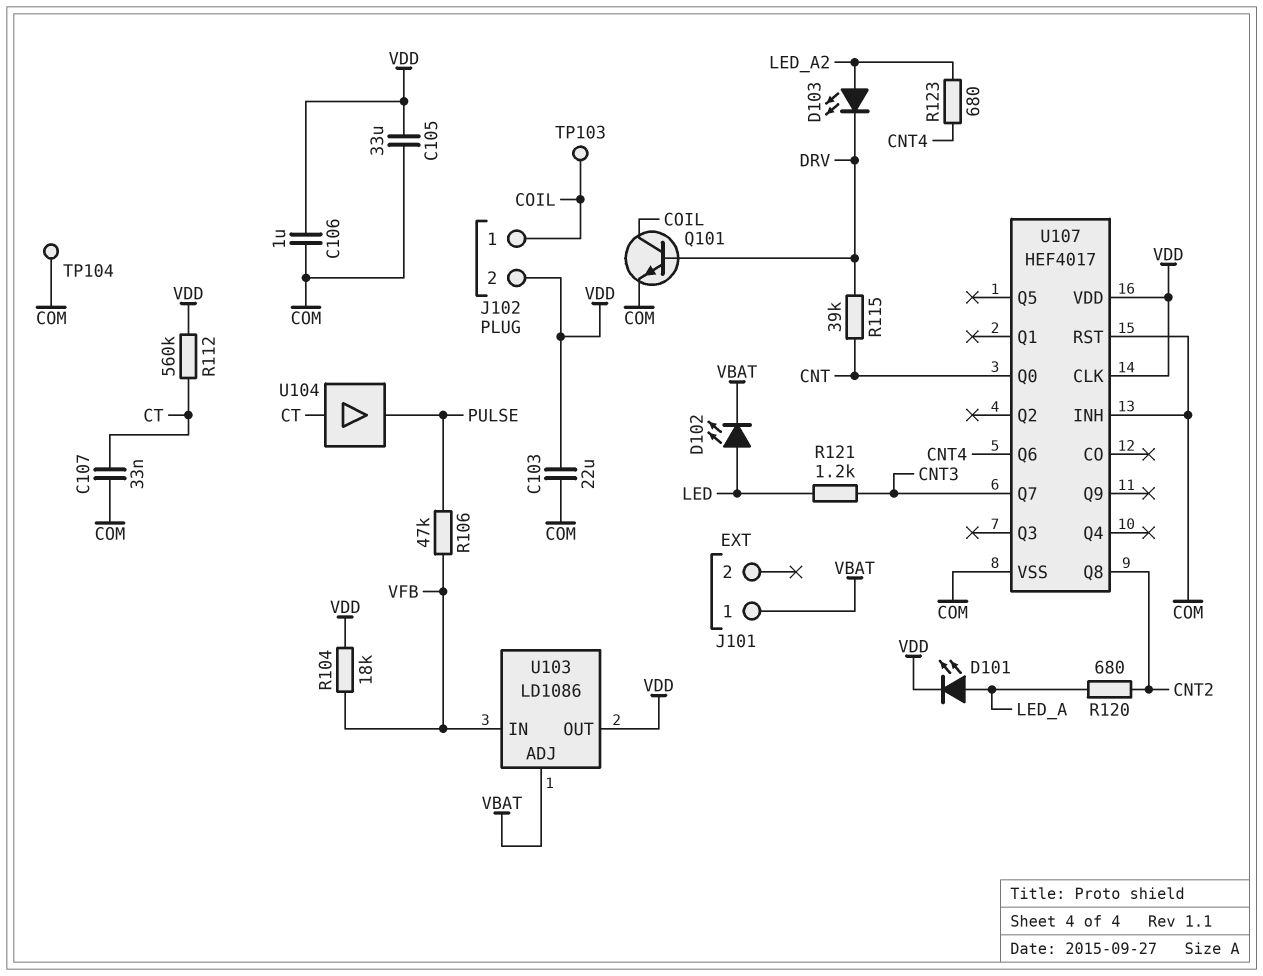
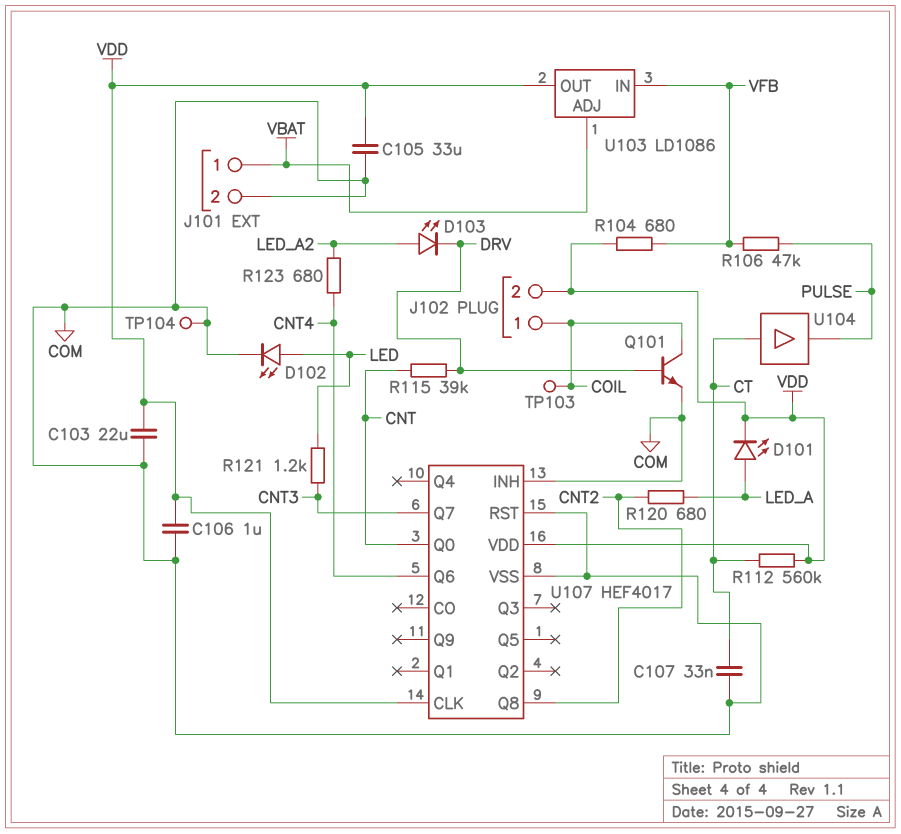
D102: LED (A LED, K VBAT) -> LED (A LED, K COM)
J101 pin 2: none -> COM
R104: 18k (VDD, VFB) -> 680 (VDD, VFB)

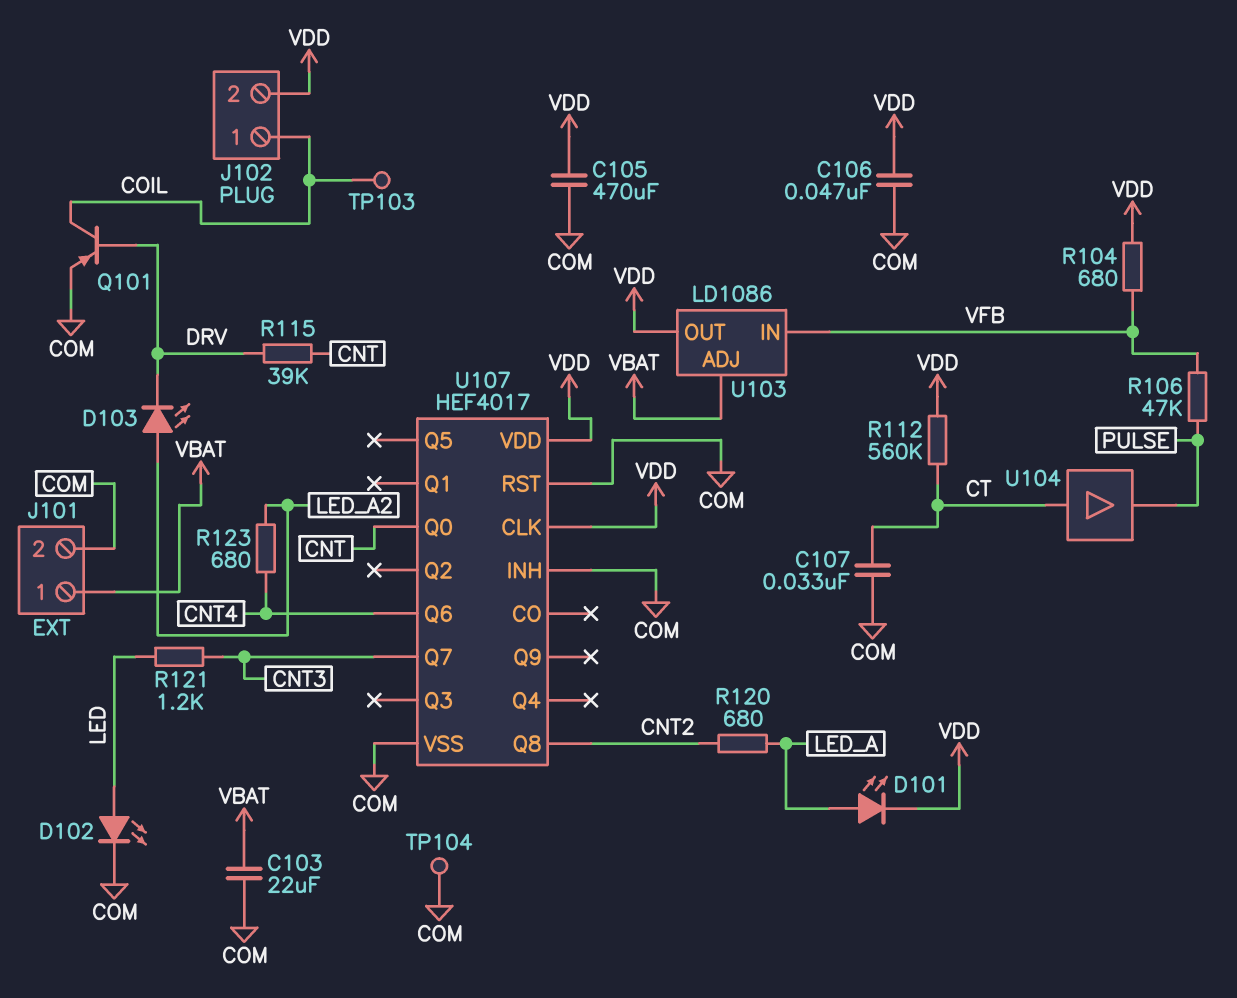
C103: 22uF (COM, VDD) -> 22uF (COM, VBAT)
C105: 33uF (COM, VDD) -> 470uF (COM, VDD)
C106: 1uF (COM, VDD) -> 47nF (COM, VDD)
Q101: NPN (B DRV, C COIL, E COM) -> PNP (B DRV, C COIL, E COM)

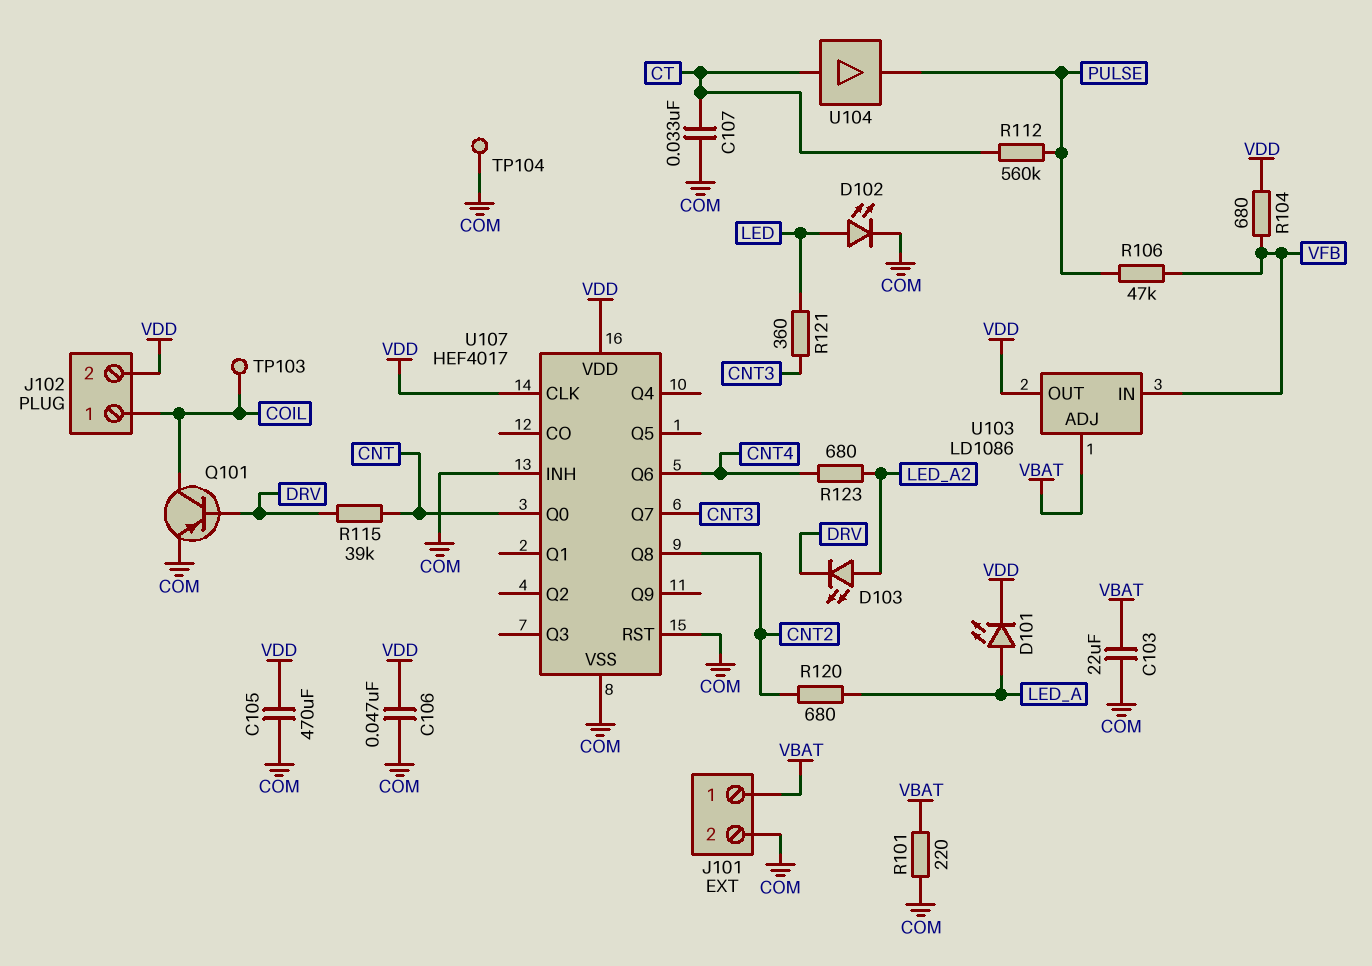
R101: none -> 220 (COM, VBAT)
R112: 560k (CT, VDD) -> 560k (CT, PULSE)
R121: 1.2k (CNT3, LED) -> 360 (CNT3, LED)

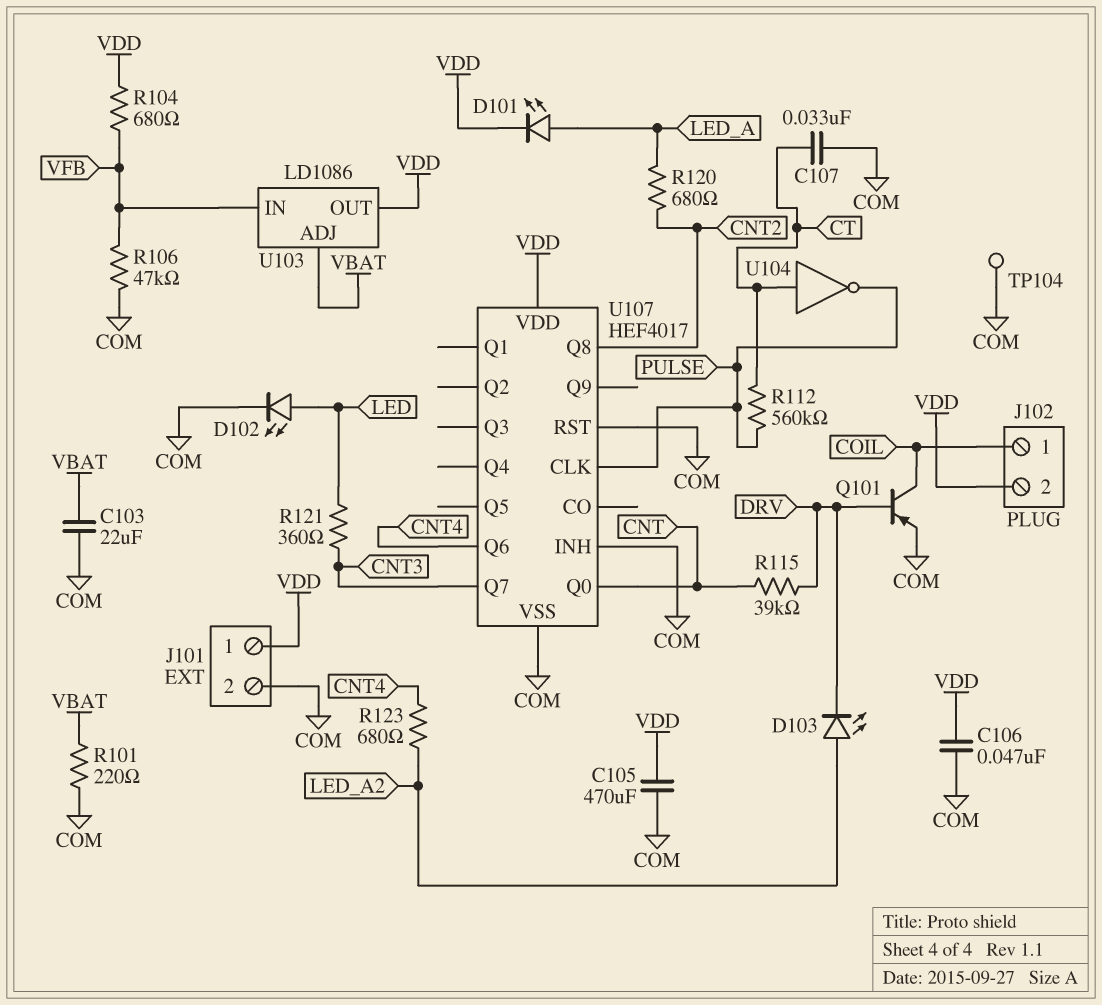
J101 pin 1: VBAT -> VDD
R106: 47k (PULSE, VFB) -> 47k (COM, VFB)
TP103: test point (COIL) -> none
U104: buffer (in CT, out PULSE) -> NOT (in CT, out PULSE)
U107 pin CLK: VDD -> PULSE

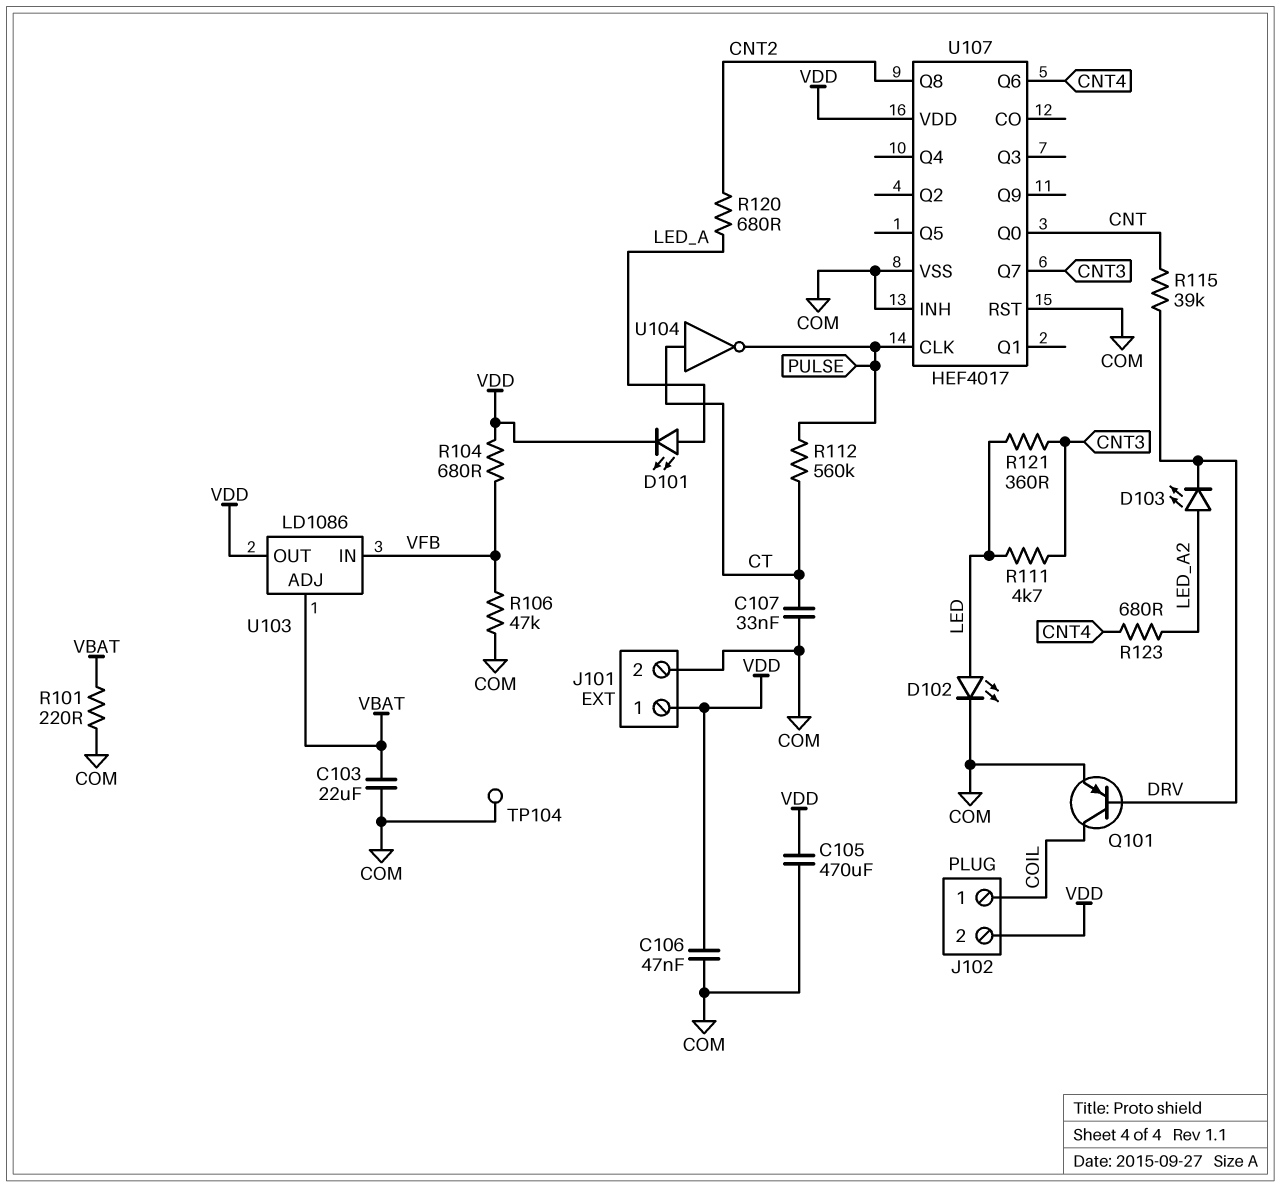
R111: none -> 4.7k (CNT3, LED)

